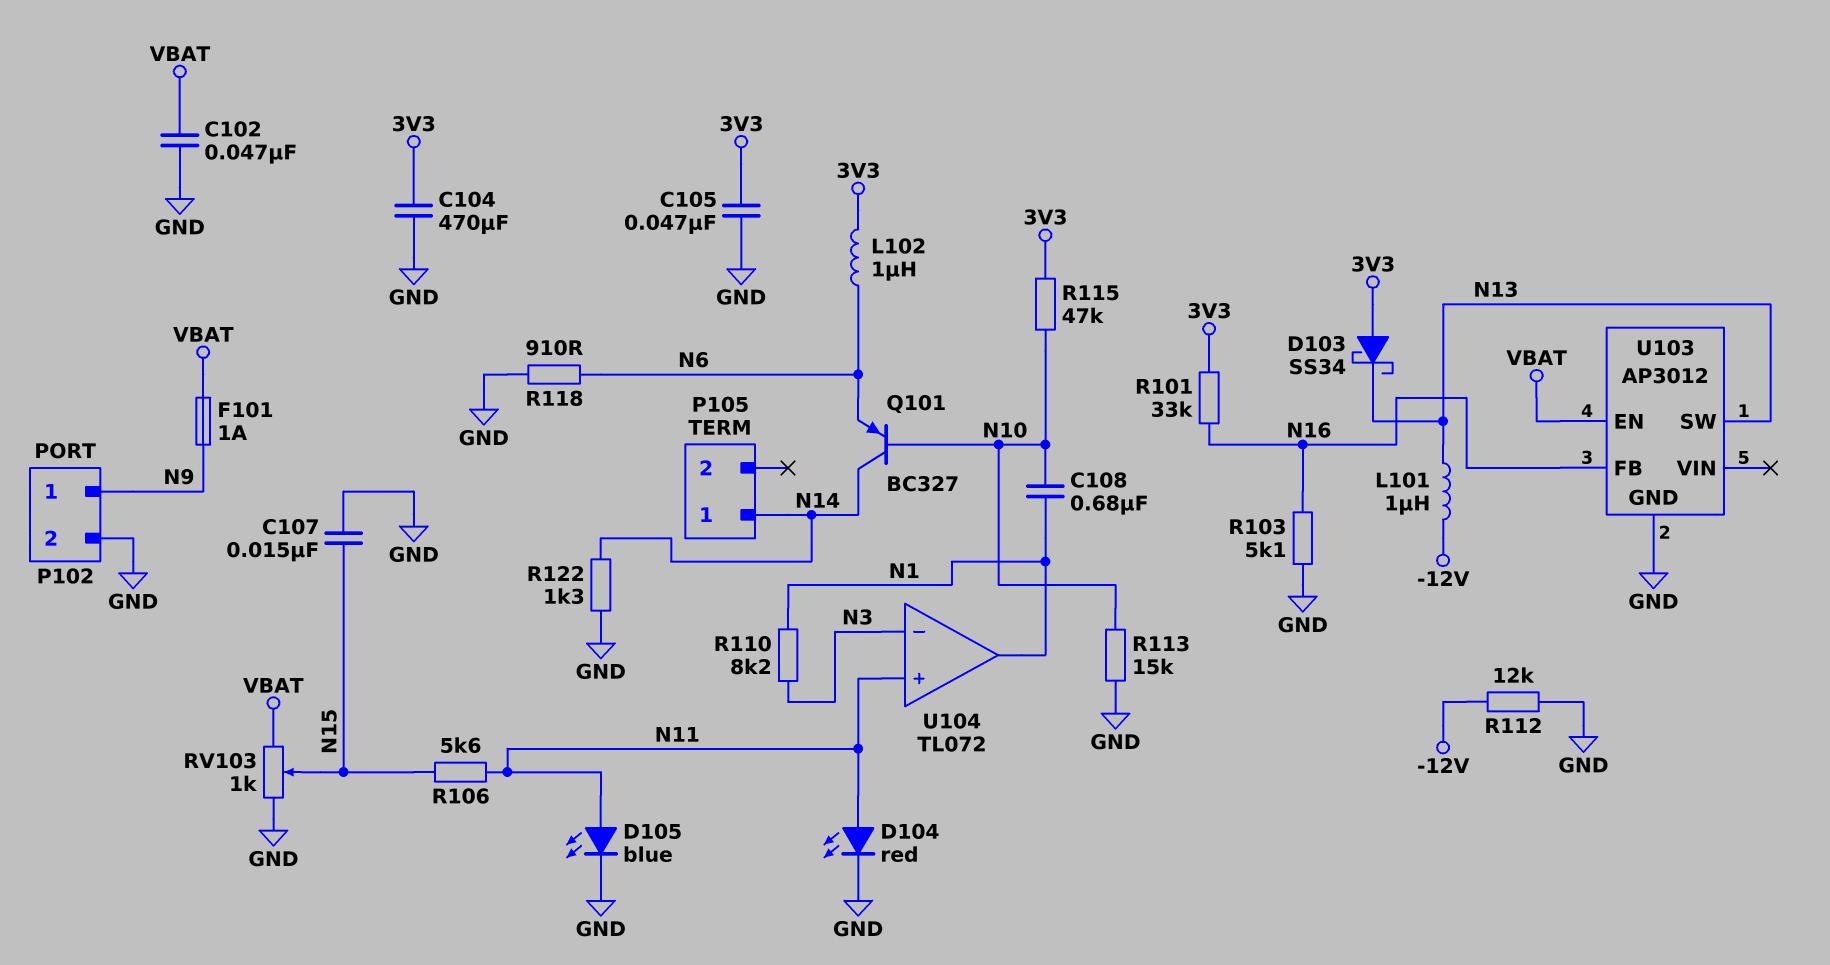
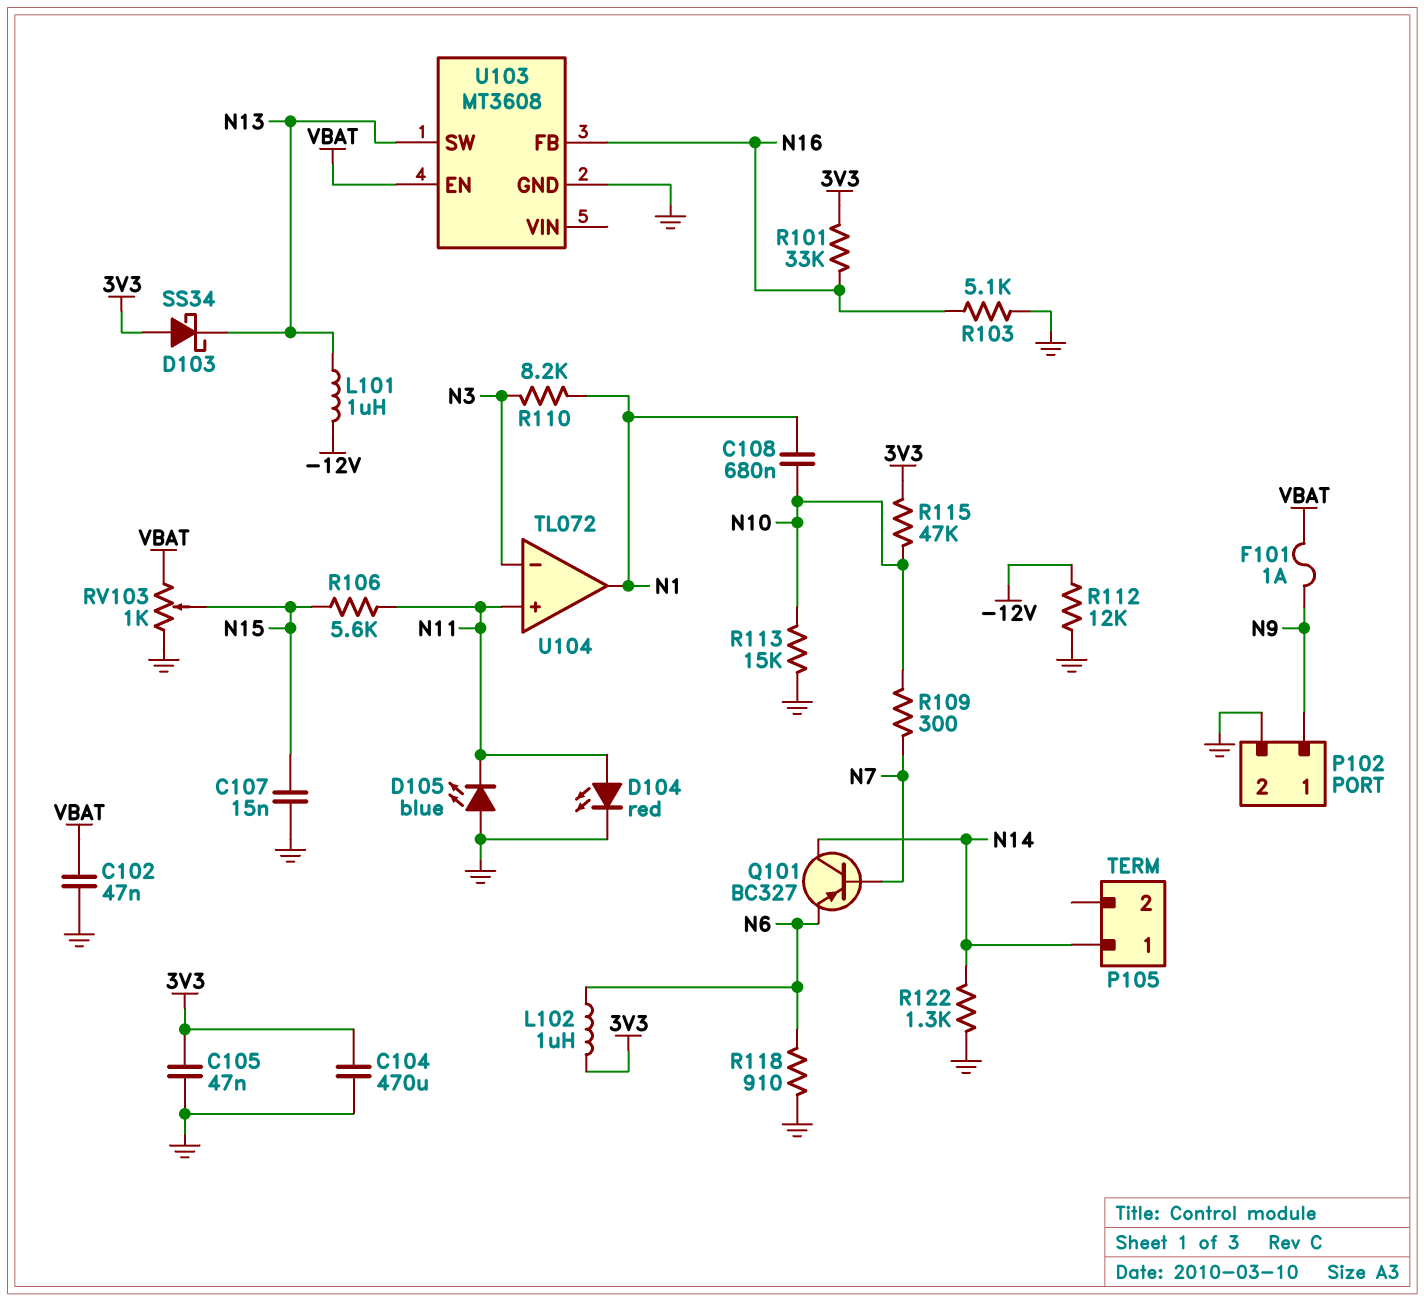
D105: LED blue (A N11, K GND) -> LED blue (A GND, K N11)
Q101: PNP BC327 (B N10, C N14, E N6) -> PNP BC327 (B N7, C N14, E N6)
R109: none -> 300 (N7, N10)
U103: AP3012 -> MT3608

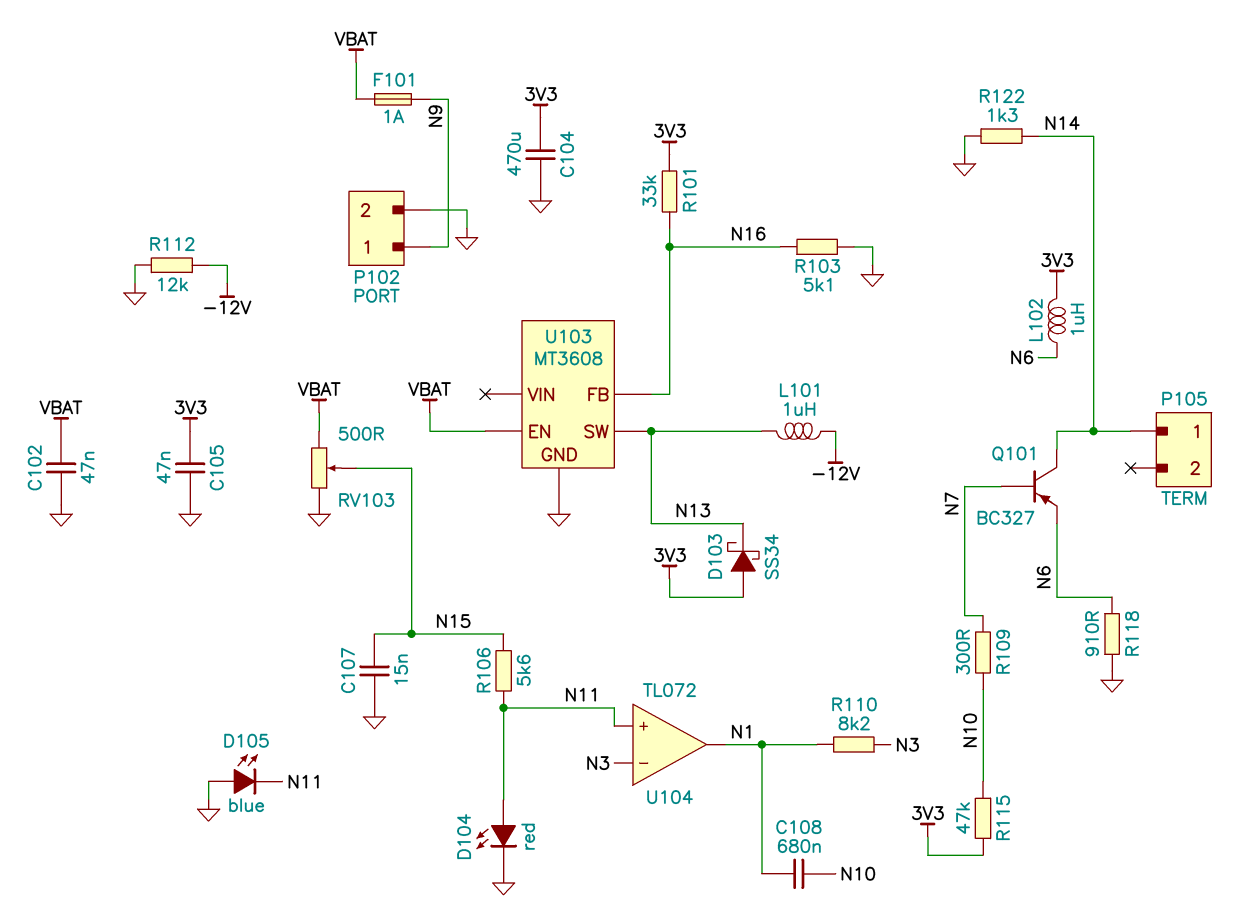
R113: 15k (GND, N10) -> none
RV103: 1k (GND, VBAT, wiper N15) -> 500 (GND, VBAT, wiper N15)

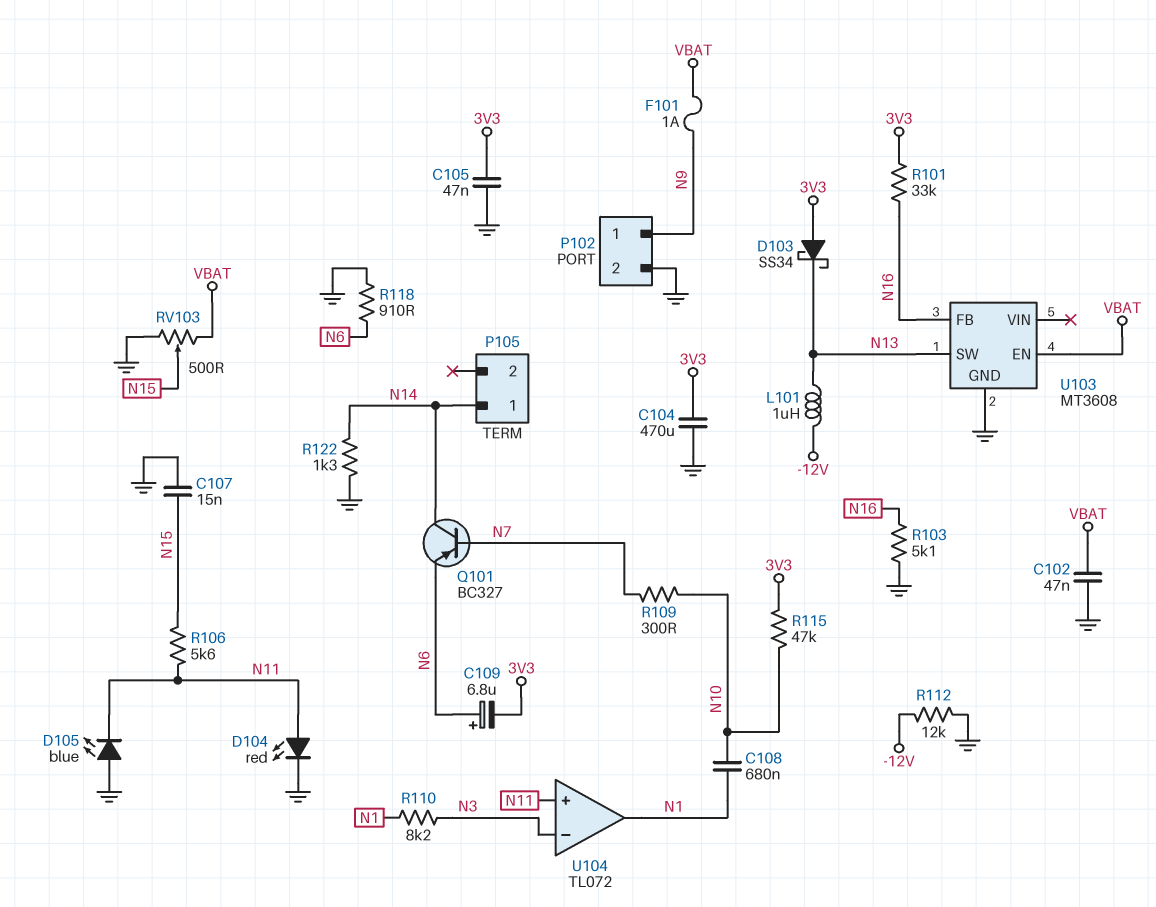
C109: none -> 6.8uF (plus N6, minus 3V3)
L102: 1uH (3V3, N6) -> none

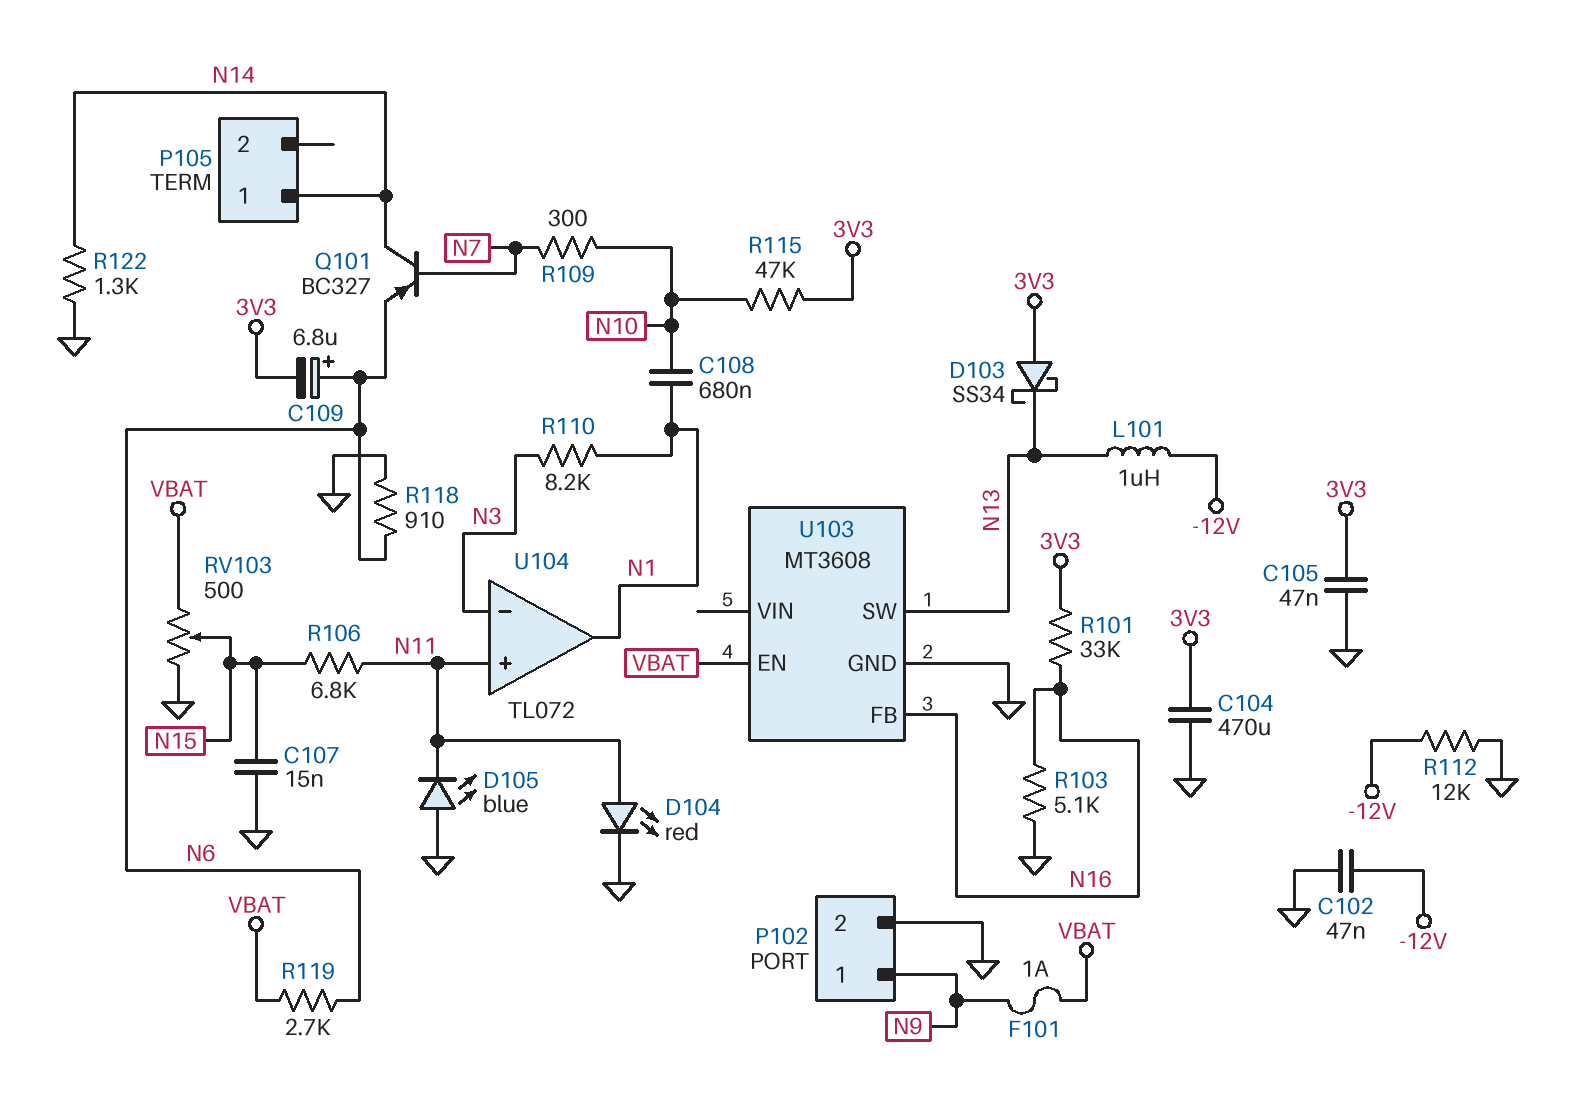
C102: 47nF (GND, VBAT) -> 47nF (-12V, GND)
R106: 5.6k (N11, N15) -> 6.8k (N11, N15)
R119: none -> 2.7k (N6, VBAT)

